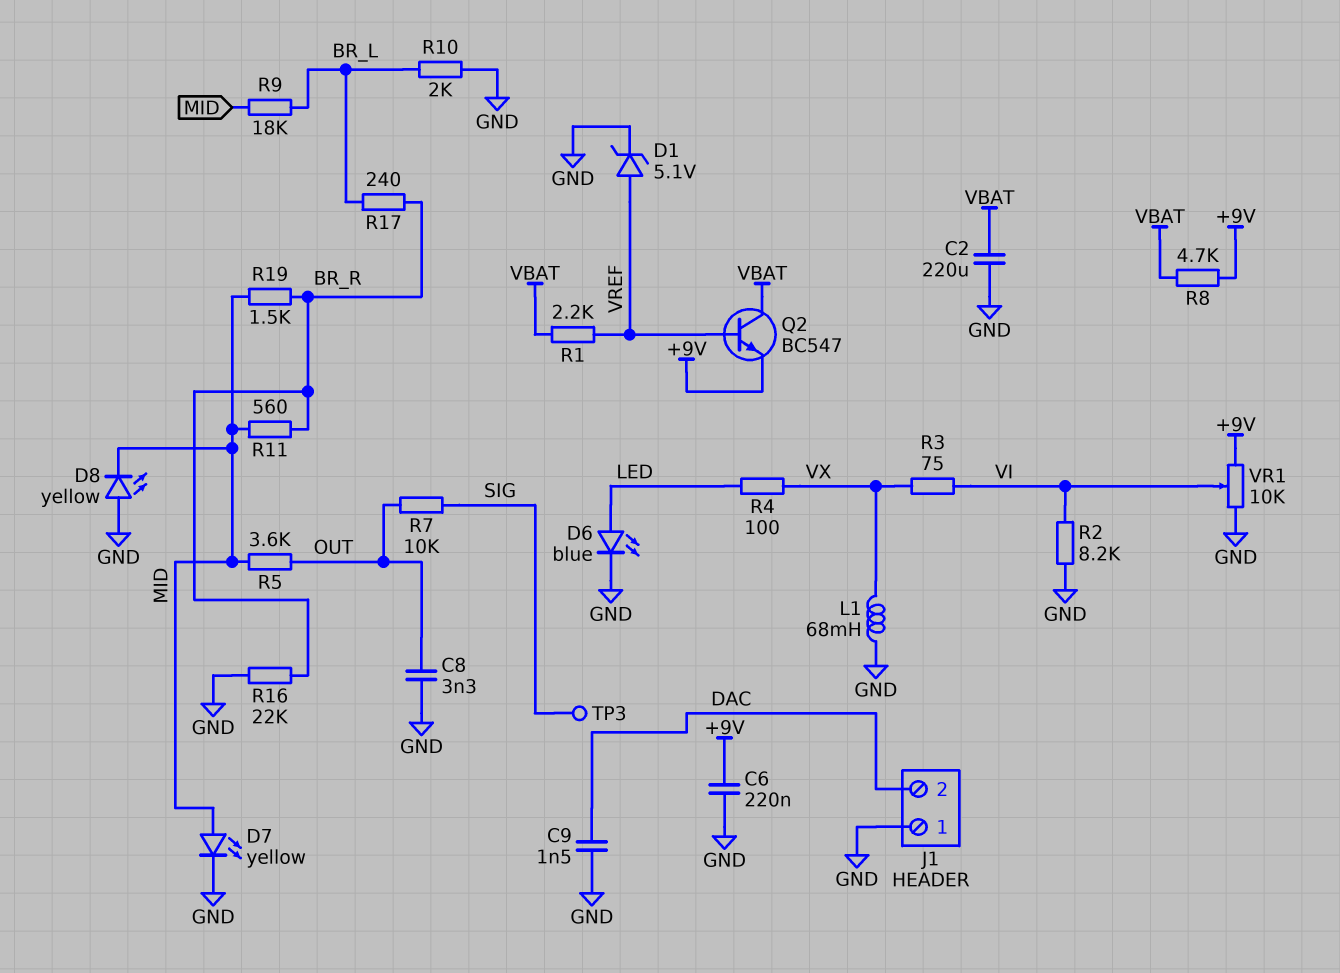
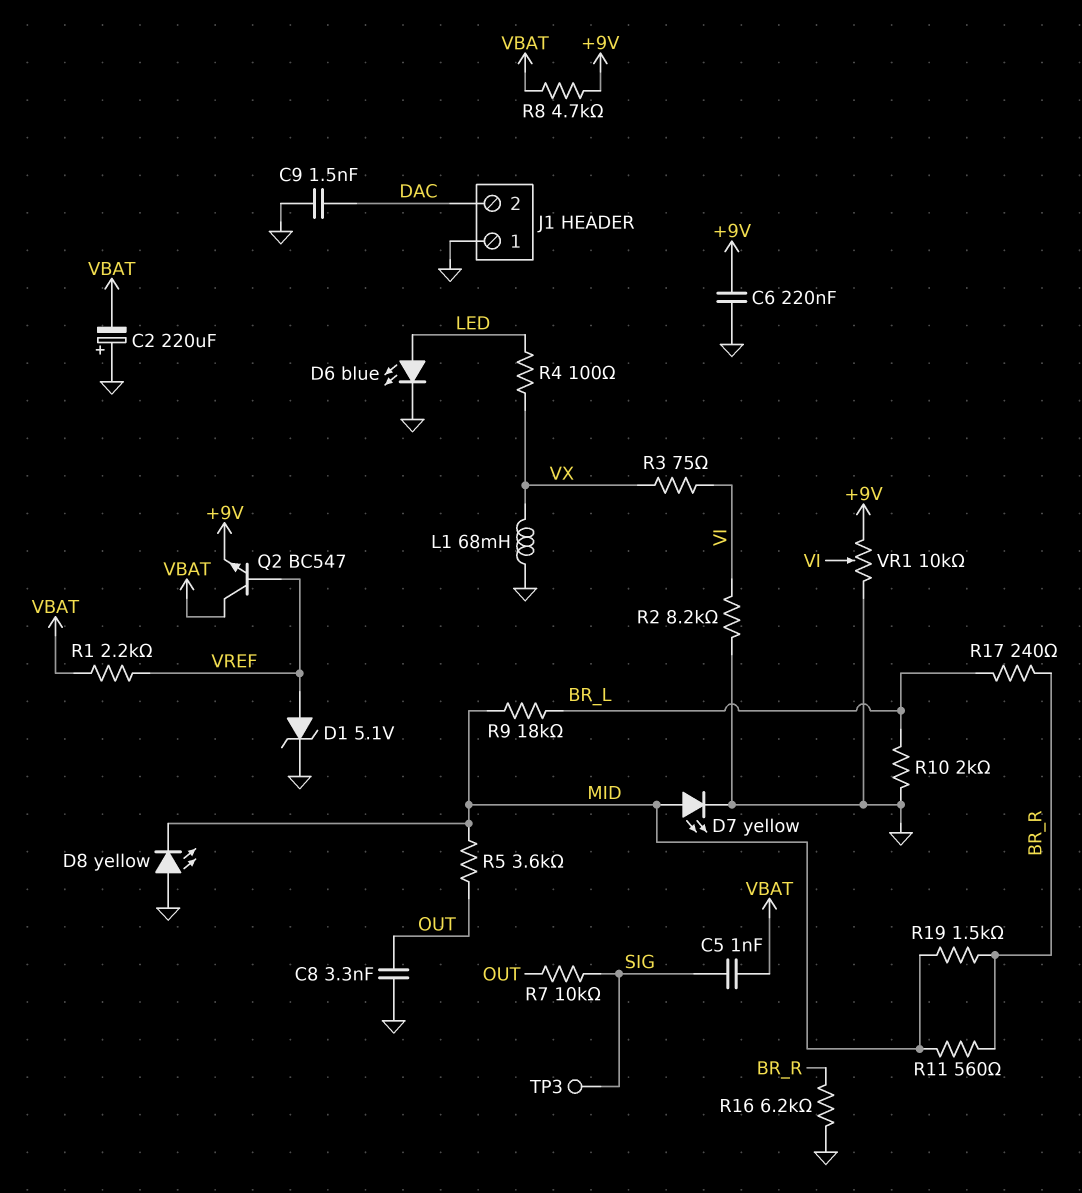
C2: 220uF (GND, VBAT) -> 220uF (plus GND, minus VBAT)
C5: none -> 1nF (SIG, VBAT)
R16: 22k (BR_R, GND) -> 6.2k (BR_R, GND)

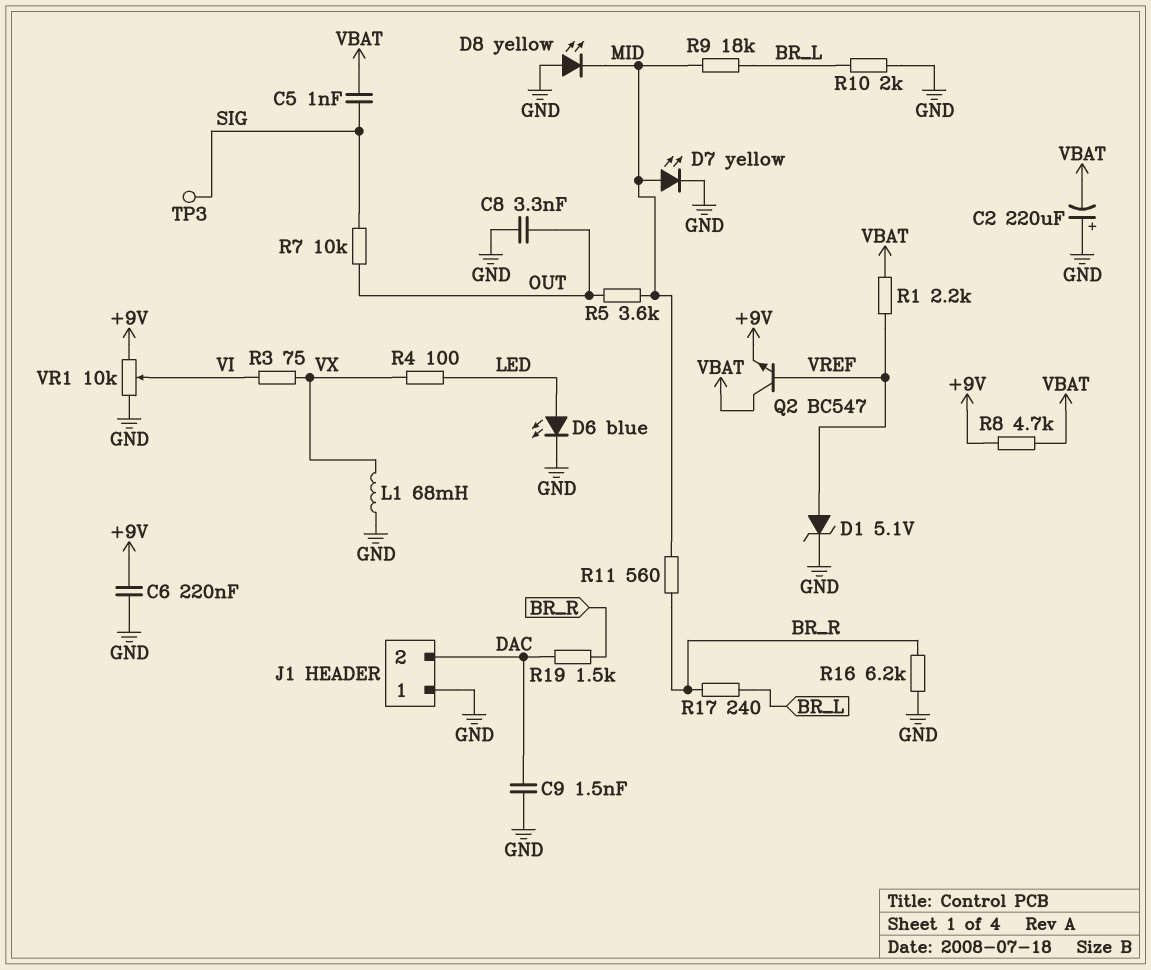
R2: 8.2k (GND, VI) -> none
R19: 1.5k (BR_R, MID) -> 1.5k (BR_R, DAC)

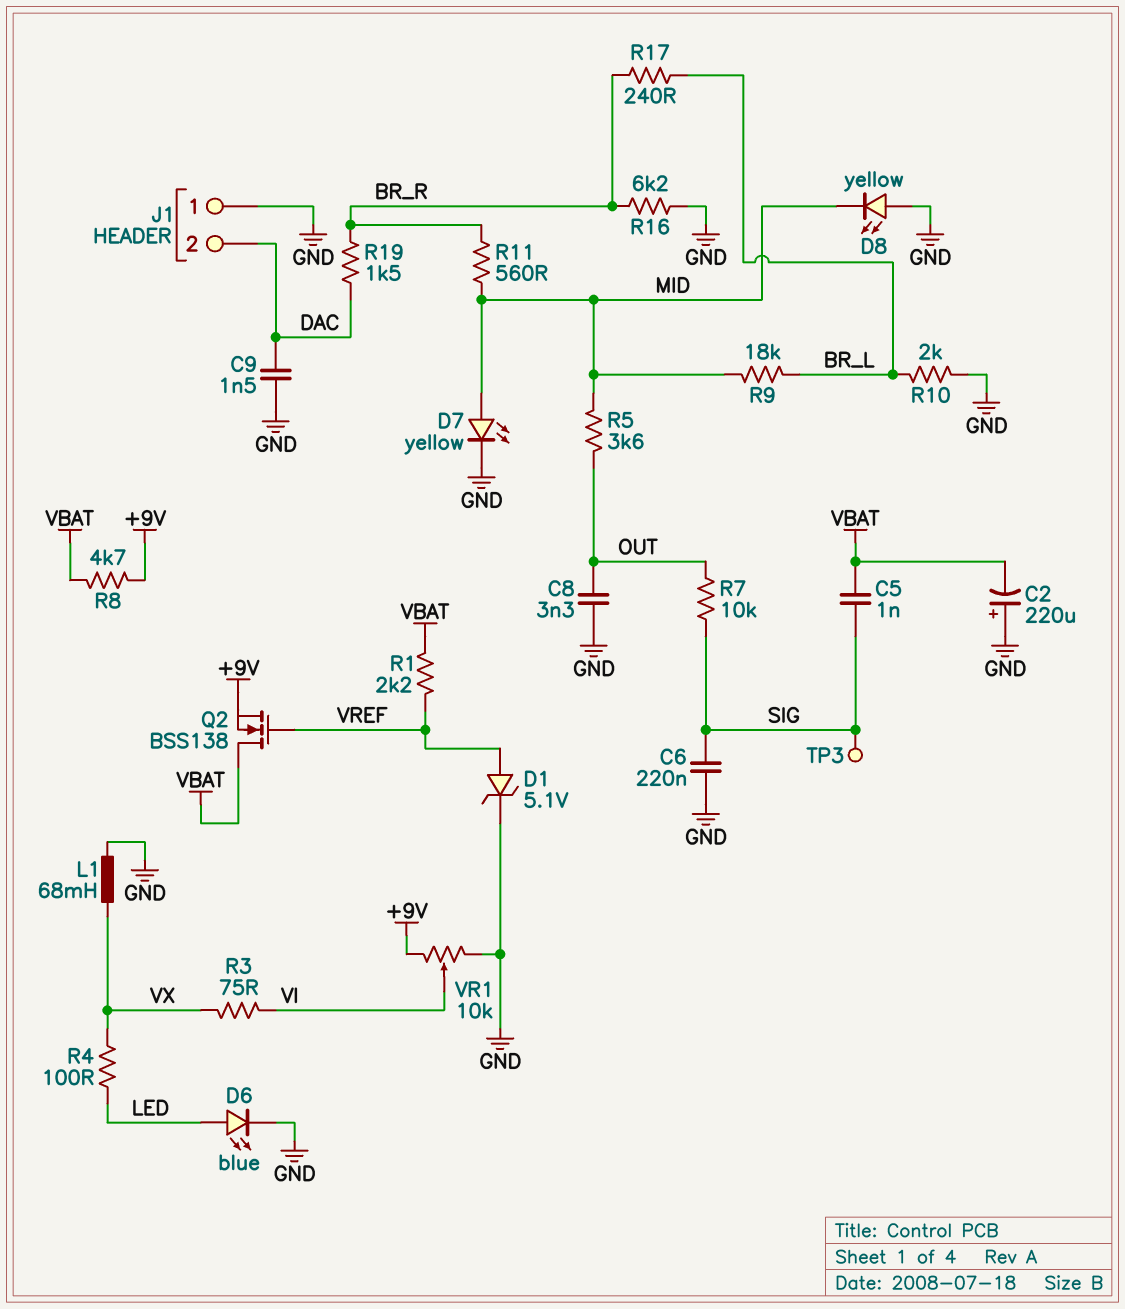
C6: 220nF (+9V, GND) -> 220nF (GND, SIG)
Q2: NPN BC547 (B VREF, C VBAT, E +9V) -> NMOS BSS138 (G VREF, D VBAT, S +9V)

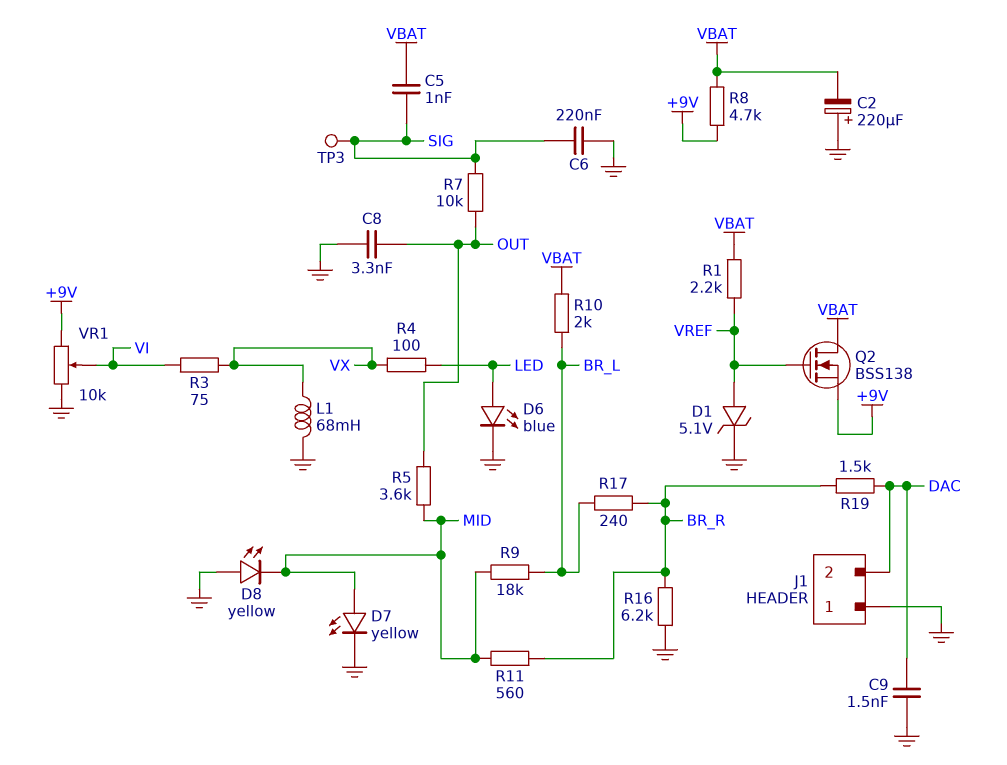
R10: 2k (BR_L, GND) -> 2k (BR_L, VBAT)

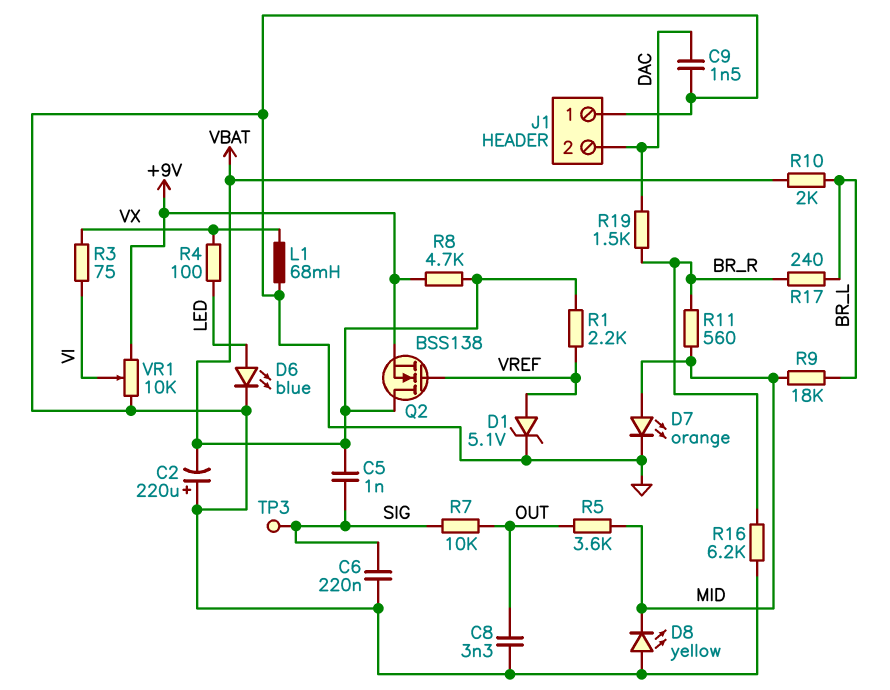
D7: LED yellow (A MID, K GND) -> LED orange (A MID, K GND)

